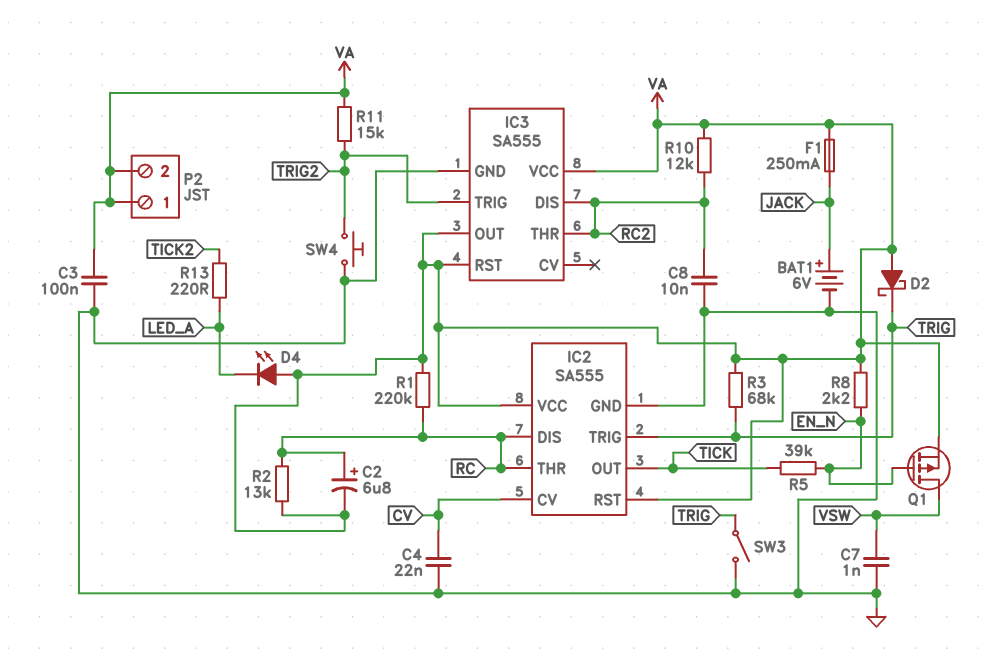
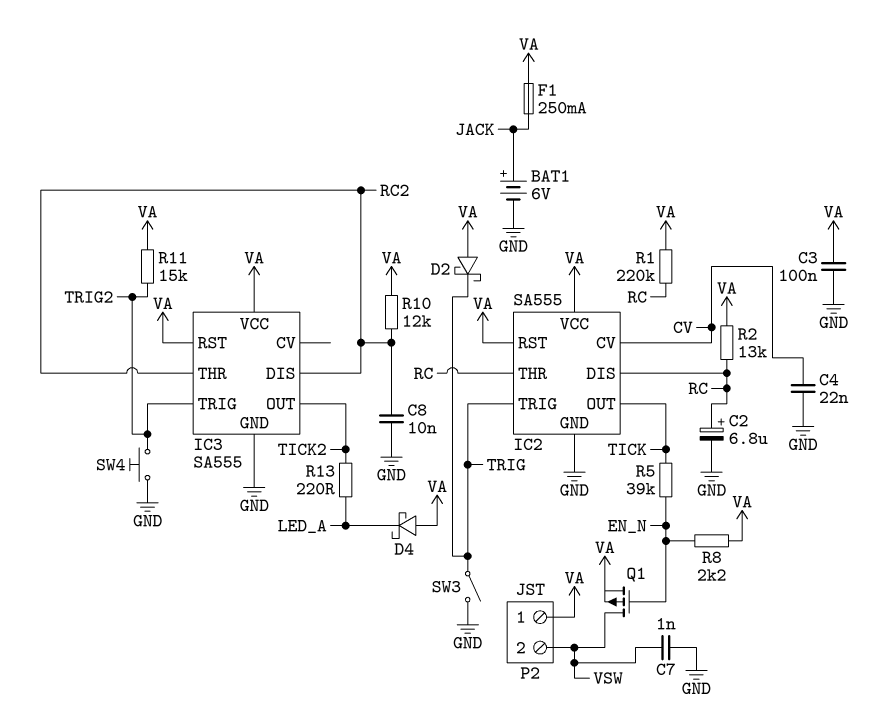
C2: 6.8uF (plus RC, minus VA) -> 6.8uF (plus RC, minus GND)
D4: LED (A VA, K LED_A) -> schottky (A VA, K LED_A)
IC3 pin OUT: VA -> TICK2
P2 pin 2: VA -> VSW
R3: 68k (TRIG, VA) -> none

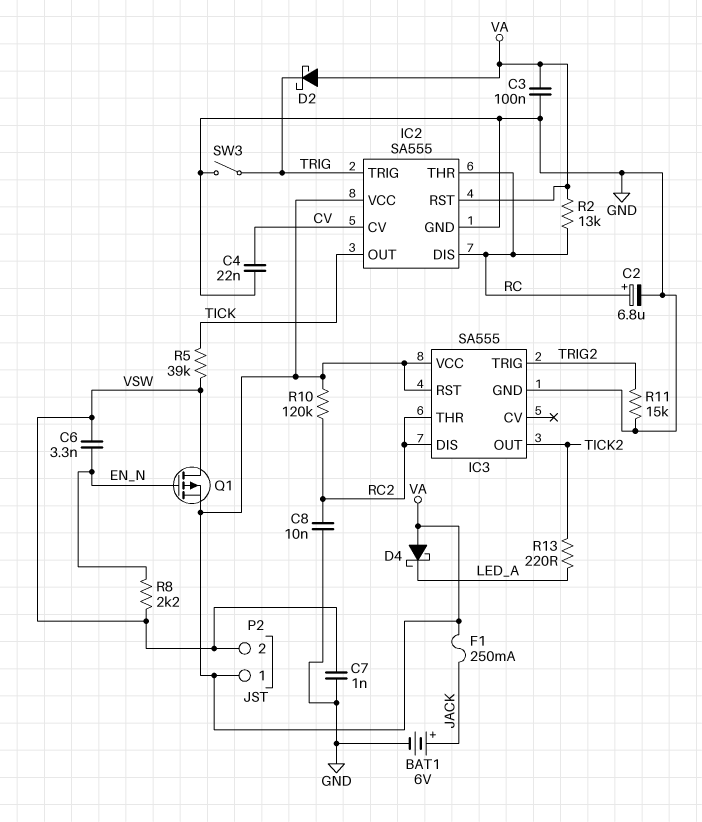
C6: none -> 3.3nF (EN_N, VSW)
R1: 220k (RC, VA) -> none
R5: 39k (EN_N, TICK) -> 39k (TICK, VSW)
R8: 2.2k (EN_N, VA) -> 2.2k (EN_N, VSW)
R10: 12k (RC2, VA) -> 120k (RC2, VA)
R11: 15k (TRIG2, VA) -> 15k (GND, TRIG2)
SW4: button (GND, TRIG2) -> none

